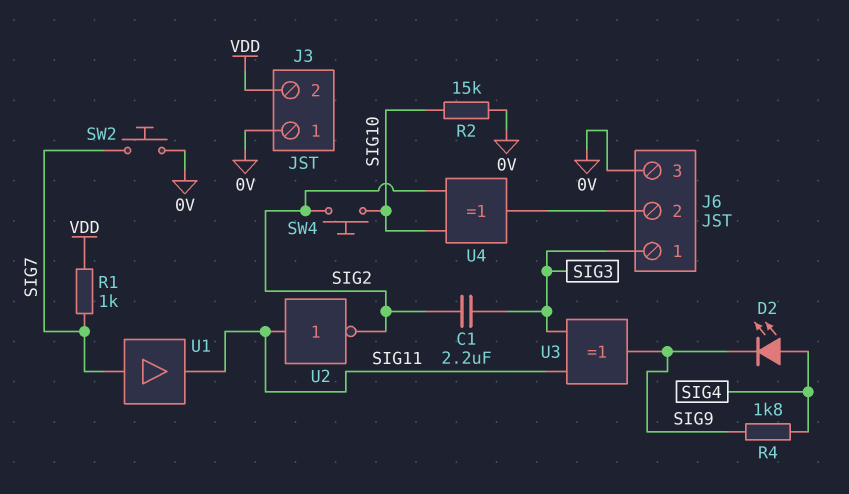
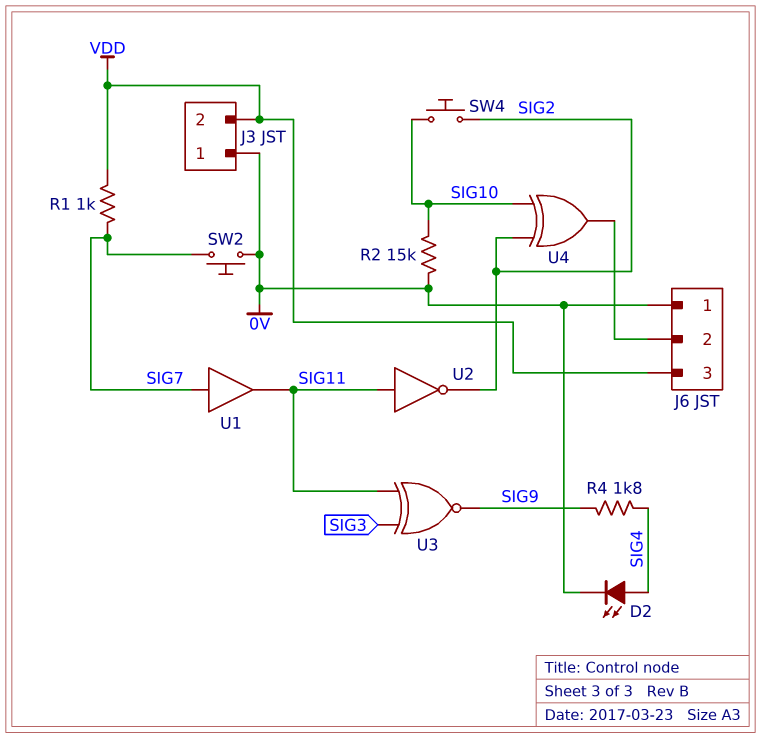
C1: 2.2uF (SIG2, SIG3) -> none
D2: LED (A SIG4, K SIG9) -> LED (A SIG4, K 0V)
J6 pin 1: SIG3 -> 0V
J6 pin 3: 0V -> VDD
U3: XOR (in SIG3, in SIG11, out SIG9) -> XNOR (in SIG3, in SIG11, out SIG9)

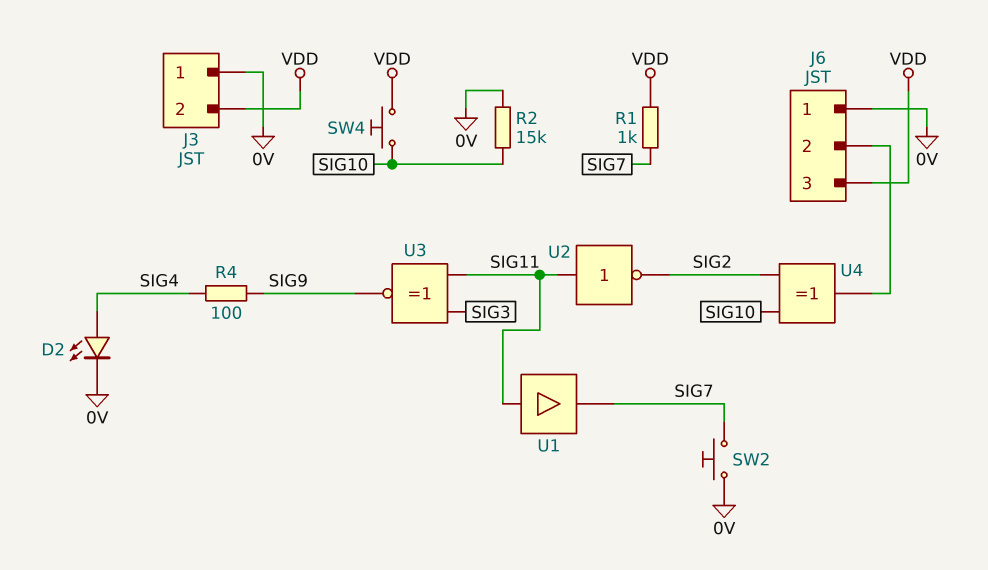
R4: 1.8k (SIG4, SIG9) -> 100 (SIG4, SIG9)
SW4: button (SIG2, SIG10) -> button (SIG10, VDD)
U1: buffer (in SIG7, out SIG11) -> buffer (in SIG11, out SIG7)

